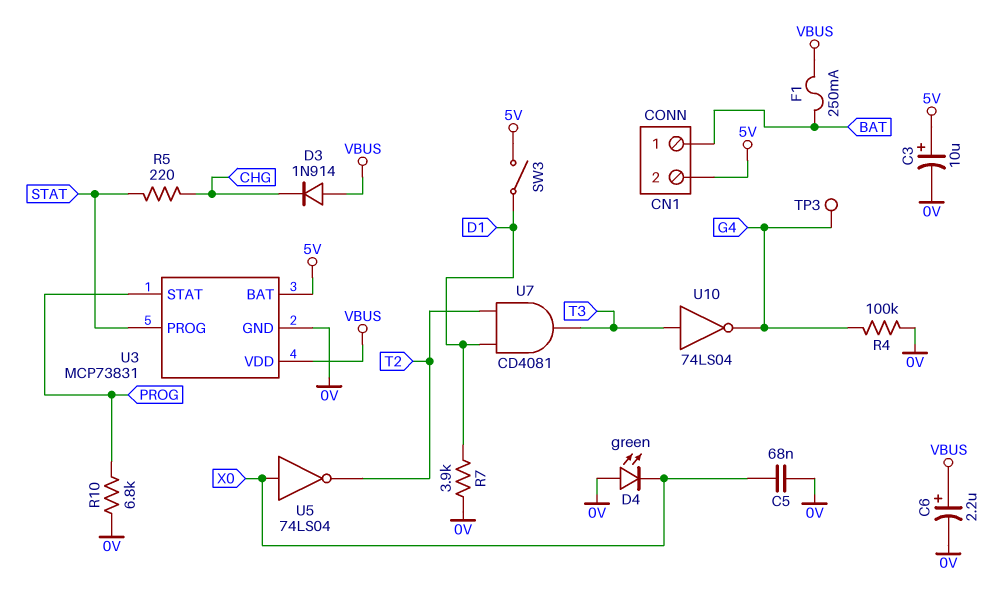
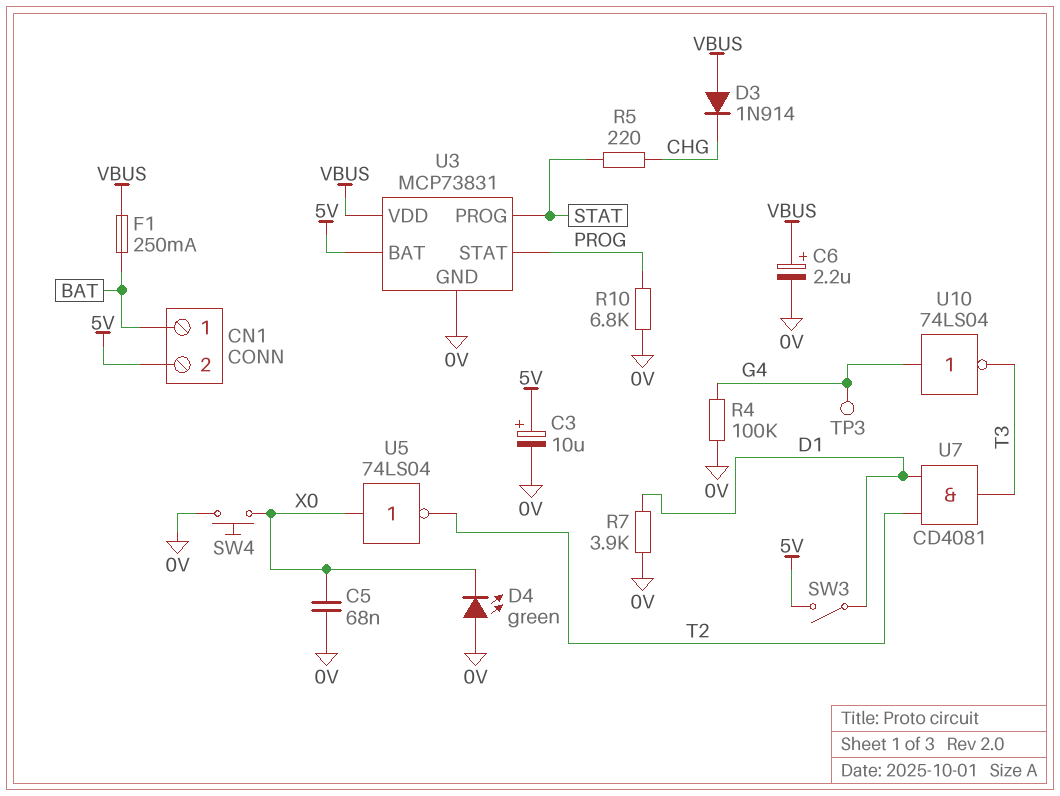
SW4: none -> button (0V, X0)
U10: NOT 74LS04 (in T3, out G4) -> NOT 74LS04 (in G4, out T3)

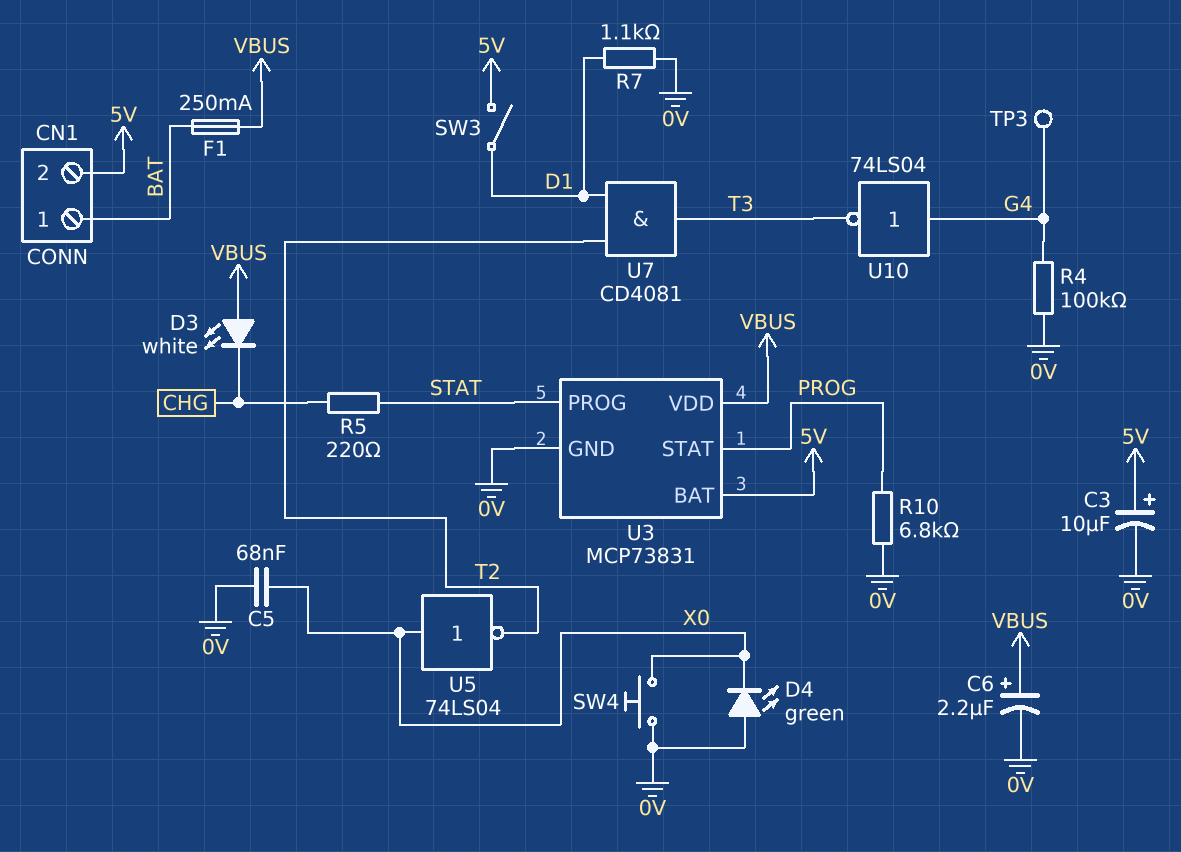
D3: diode 1N914 (A VBUS, K CHG) -> LED white (A VBUS, K CHG)
R7: 3.9k (0V, D1) -> 1.1k (0V, D1)

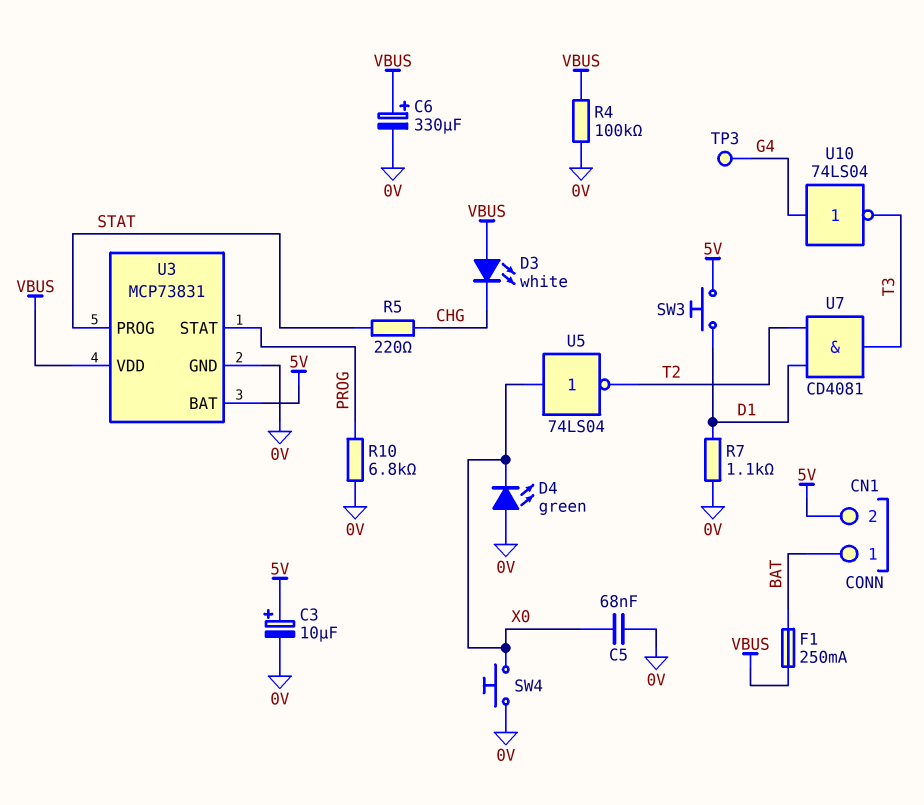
C6: 2.2uF (plus VBUS, minus 0V) -> 330uF (plus VBUS, minus 0V)
R4: 100k (0V, G4) -> 100k (0V, VBUS)
SW3: switch (5V, D1) -> button (5V, D1)

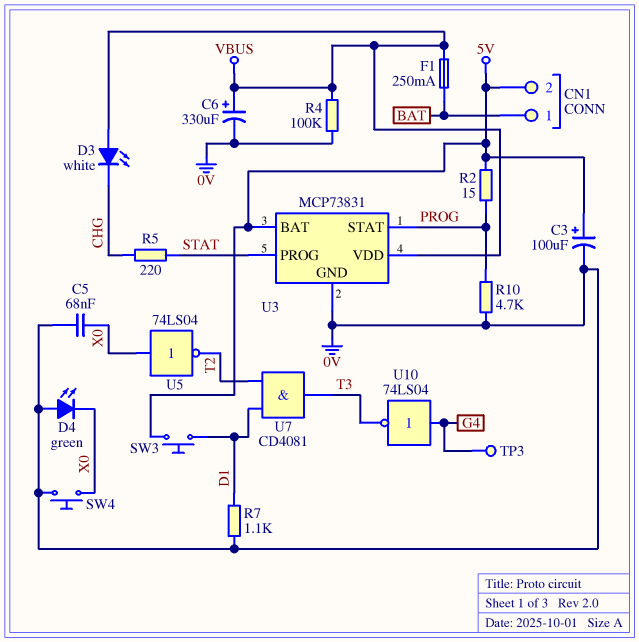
C3: 10uF (plus 5V, minus 0V) -> 100uF (plus 5V, minus 0V)
R2: none -> 15 (5V, PROG)
R10: 6.8k (0V, PROG) -> 4.7k (0V, PROG)

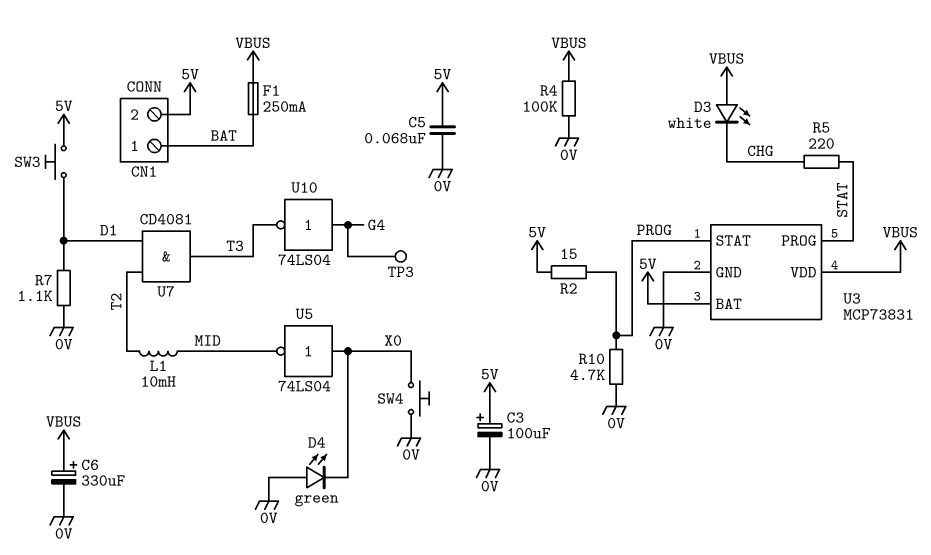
C5: 68nF (0V, X0) -> 68nF (0V, 5V)
L1: none -> 10mH (MID, T2)
U5: NOT 74LS04 (in X0, out T2) -> NOT 74LS04 (in X0, out MID)

